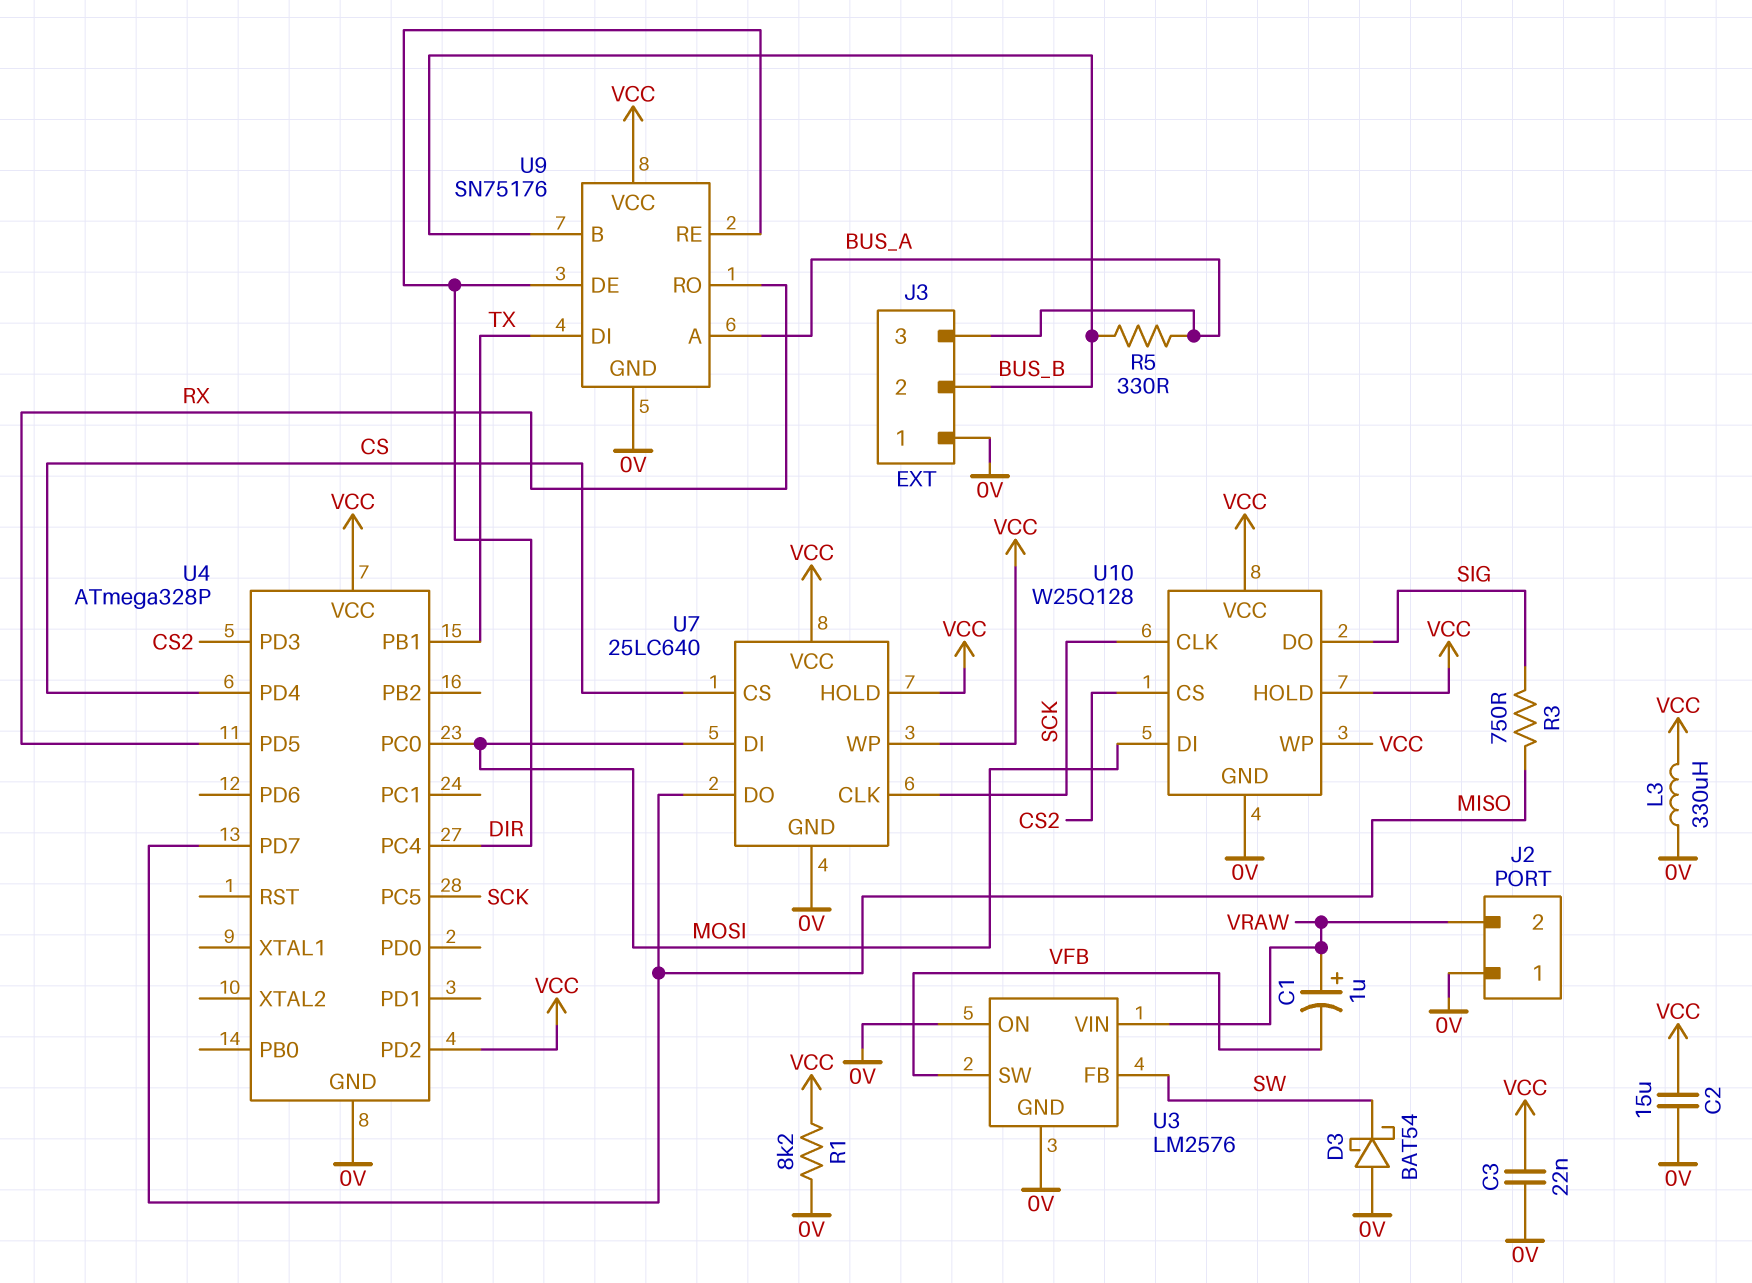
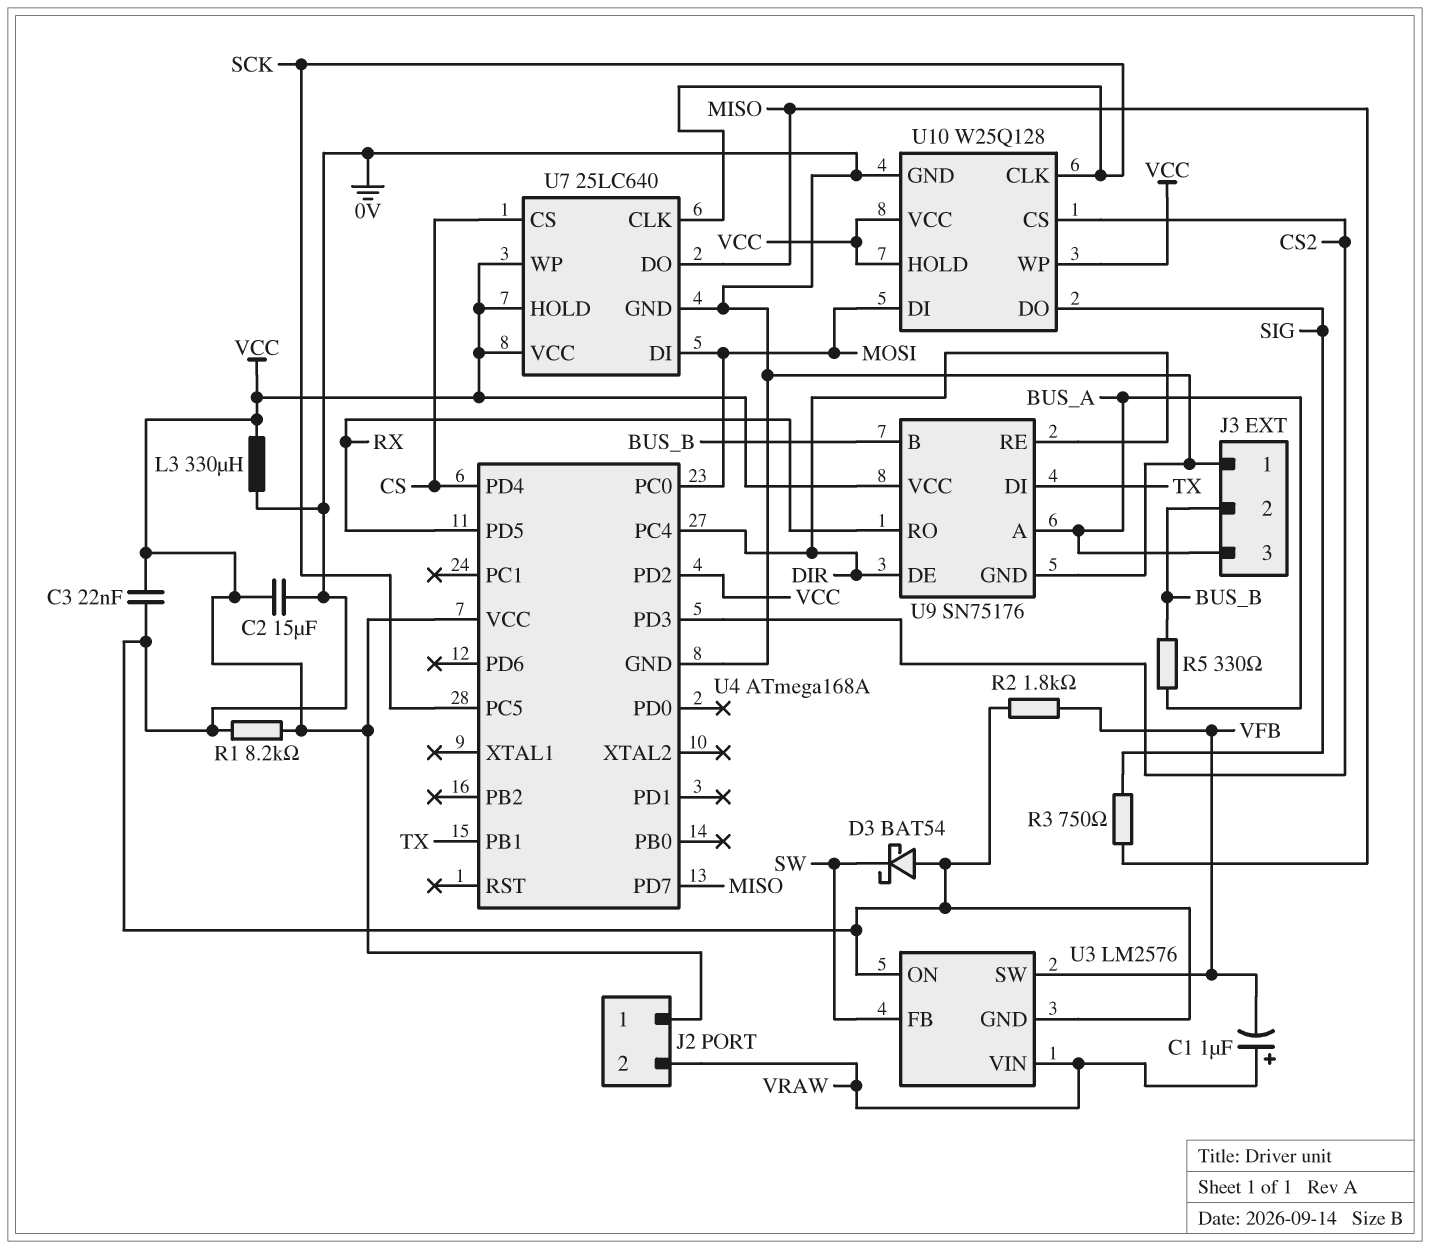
J2 pin 1: 0V -> VCC
R2: none -> 1.8k (0V, VFB)
U4: ATmega328P -> ATmega168A

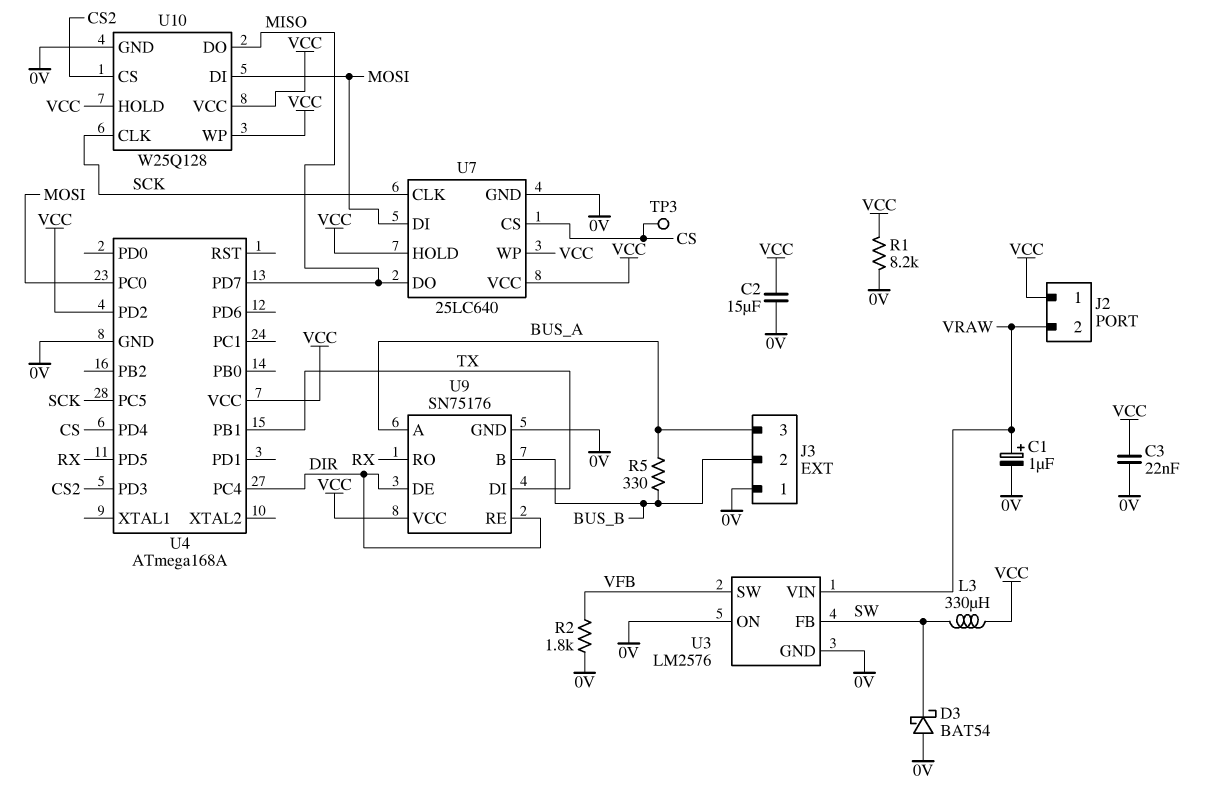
C1: 1uF (plus VRAW, minus VFB) -> 1uF (plus VRAW, minus 0V)
L3: 330uH (0V, VCC) -> 330uH (SW, VCC)
R3: 750 (MISO, SIG) -> none
TP3: none -> test point (CS)
U10 pin DO: SIG -> MISO

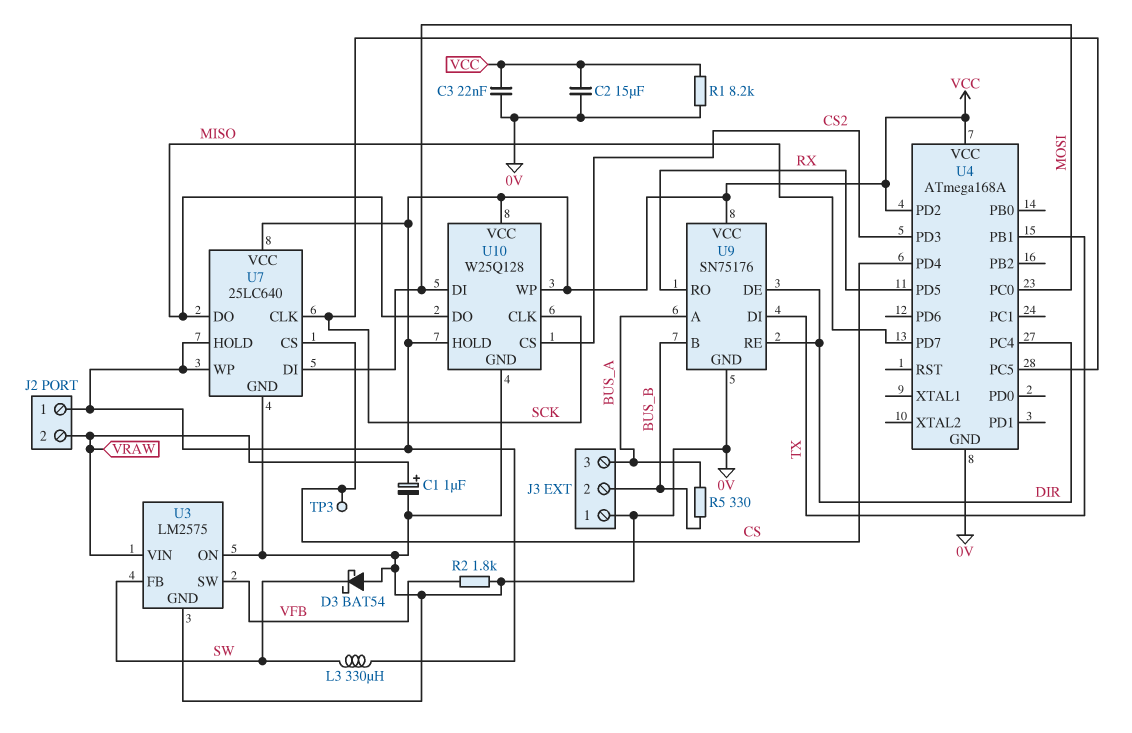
U3: LM2576 -> LM2575

